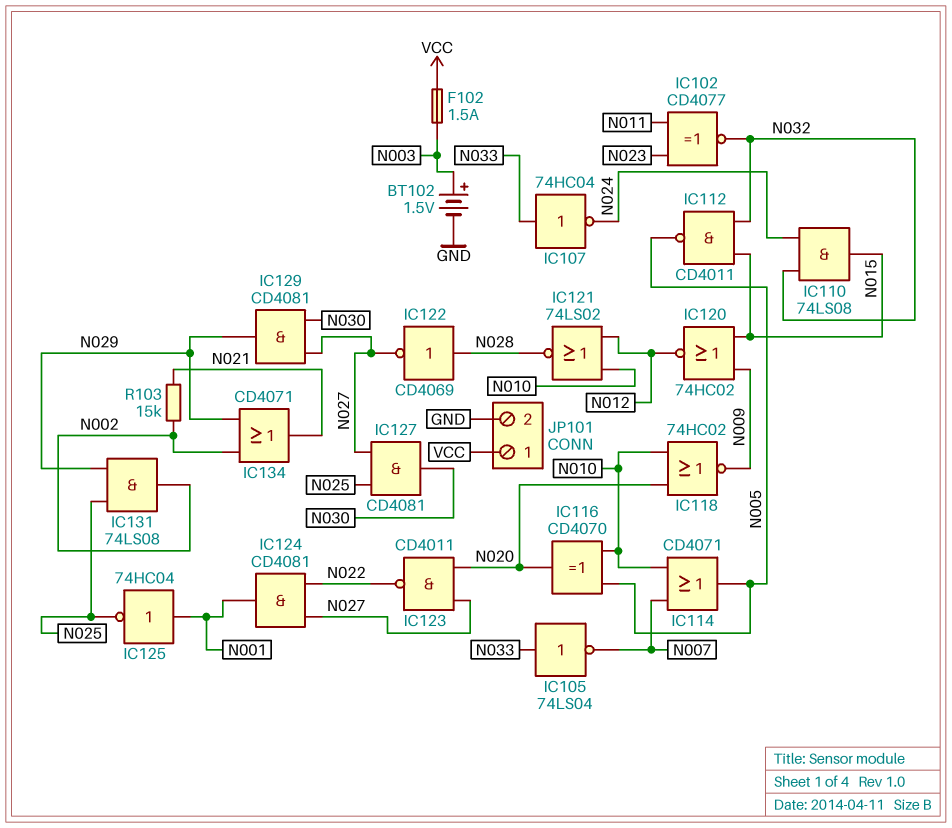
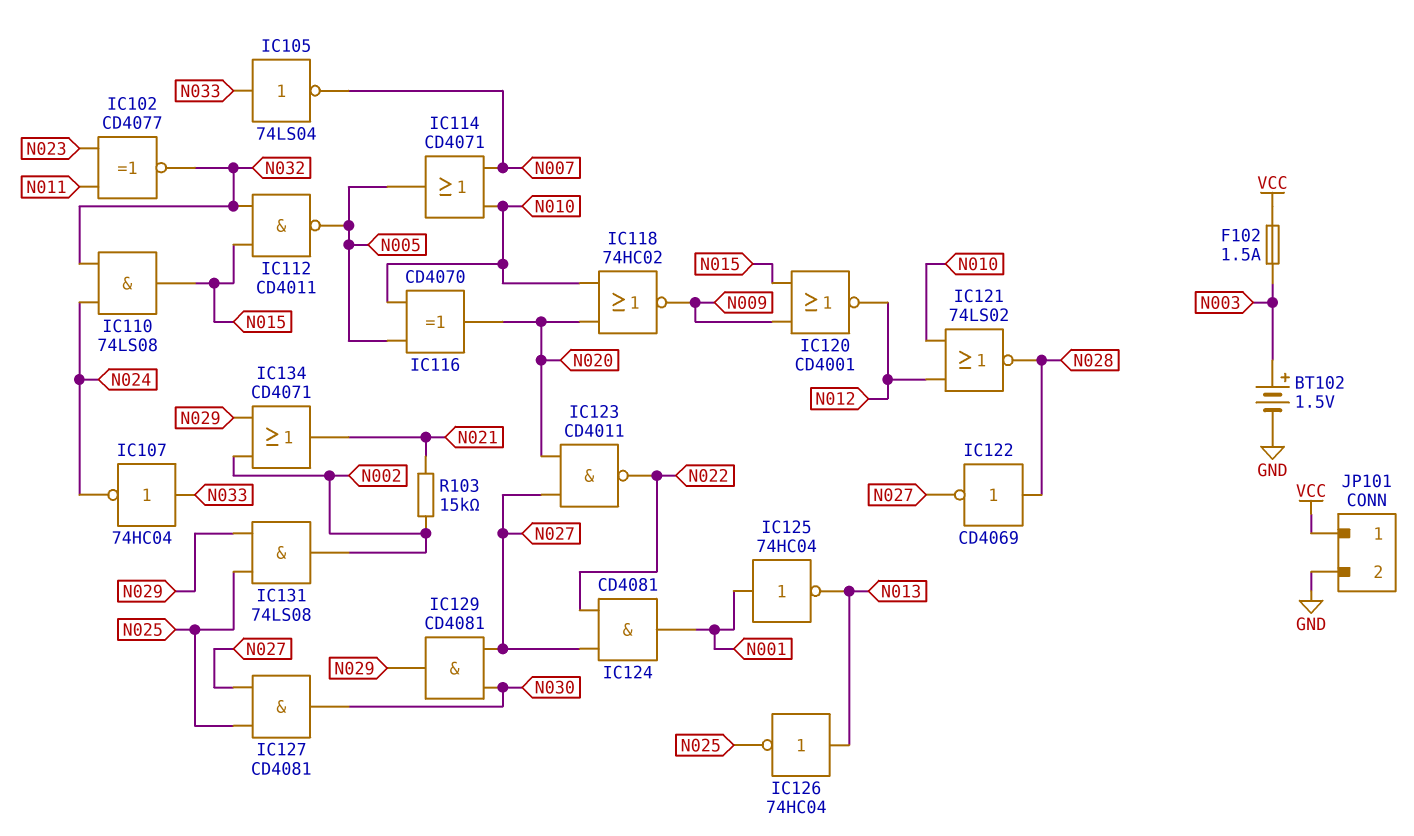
IC120: NOR 74HC02 (in N009, in N015, out N012) -> NOR CD4001 (in N009, in N015, out N012)
IC125: NOT 74HC04 (in N001, out N025) -> NOT 74HC04 (in N001, out N013)
IC126: none -> NOT 74HC04 (in N013, out N025)

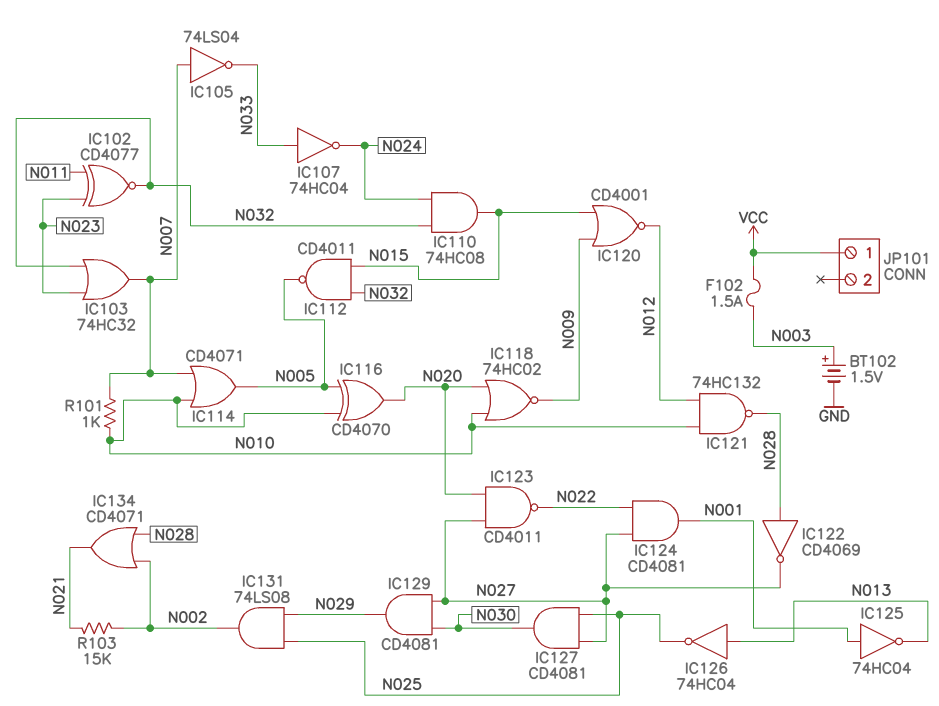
IC103: none -> OR 74HC32 (in N023, in N032, out N007)
IC105: NOT 74LS04 (in N033, out N007) -> NOT 74LS04 (in N007, out N033)
IC110: AND 74LS08 (in N024, in N032, out N015) -> AND 74HC08 (in N024, in N032, out N015)
IC121: NOR 74LS02 (in N010, in N012, out N028) -> NAND 74HC132 (in N010, in N012, out N028)
IC134: OR CD4071 (in N002, in N029, out N021) -> OR CD4071 (in N002, in N028, out N021)
JP101 pin 2: GND -> none
R101: none -> 1k (N007, N010)

